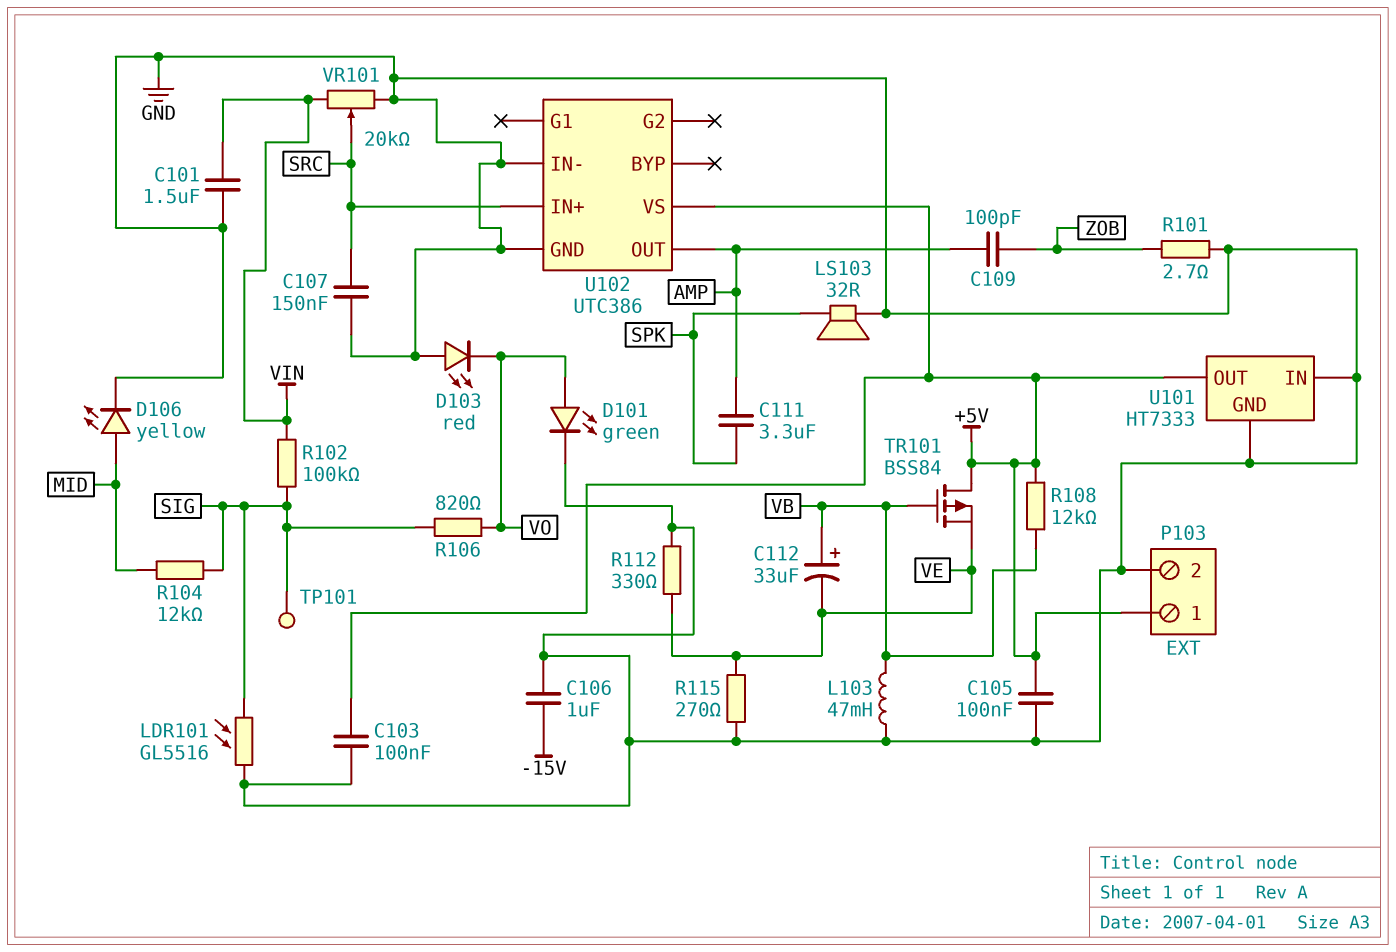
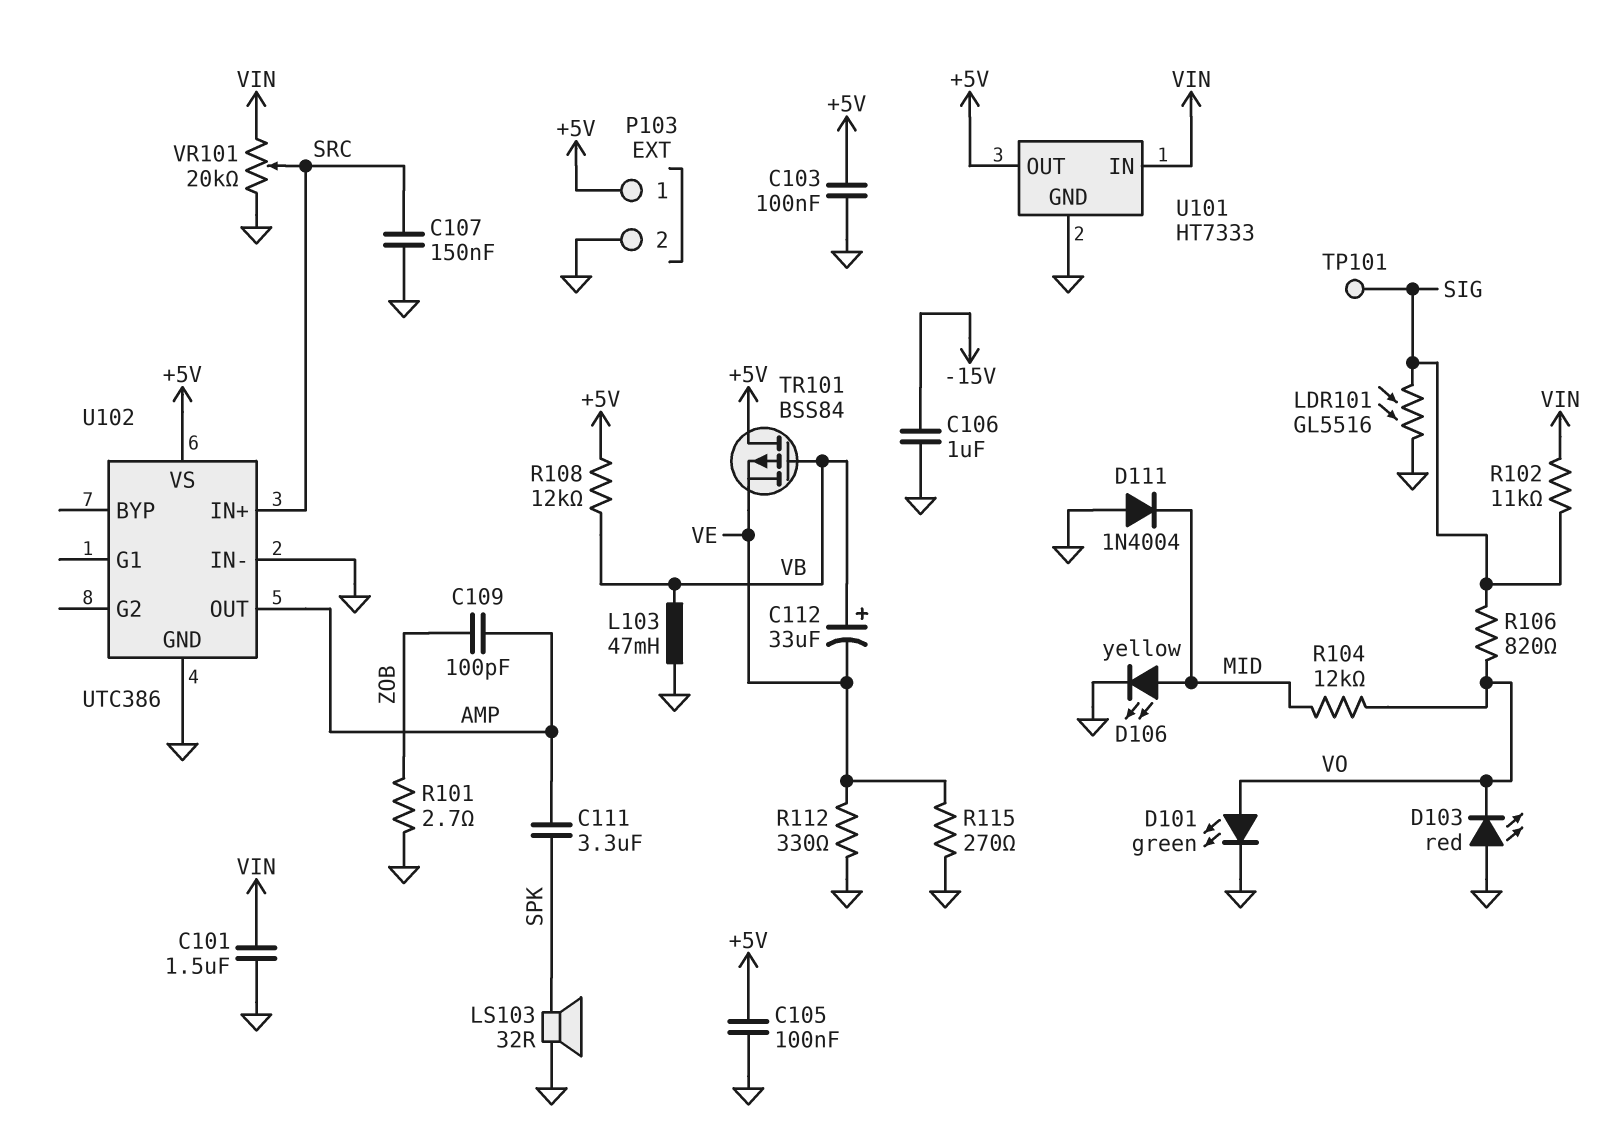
D111: none -> diode 1N4004 (A GND, K MID)
R102: 100k (SIG, VIN) -> 11k (SIG, VIN)
R104: 12k (MID, SIG) -> 12k (MID, VO)
U101 pin IN: GND -> VIN

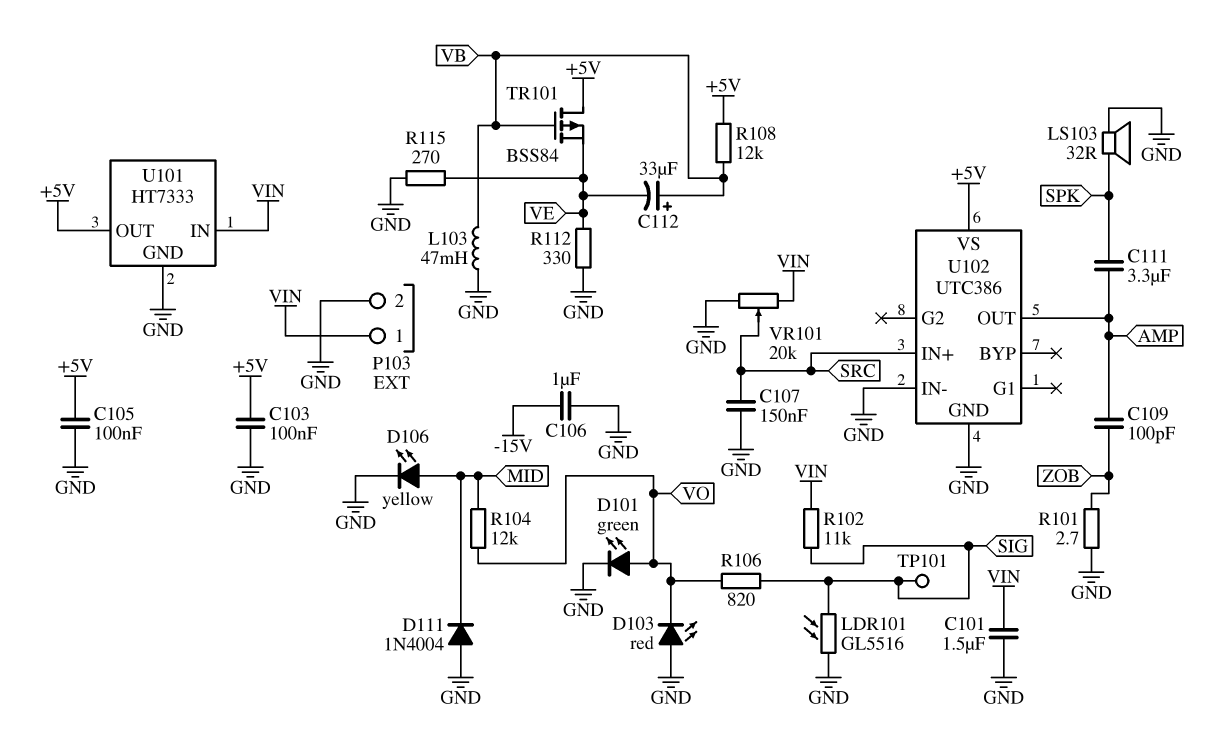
P103 pin 1: +5V -> VIN

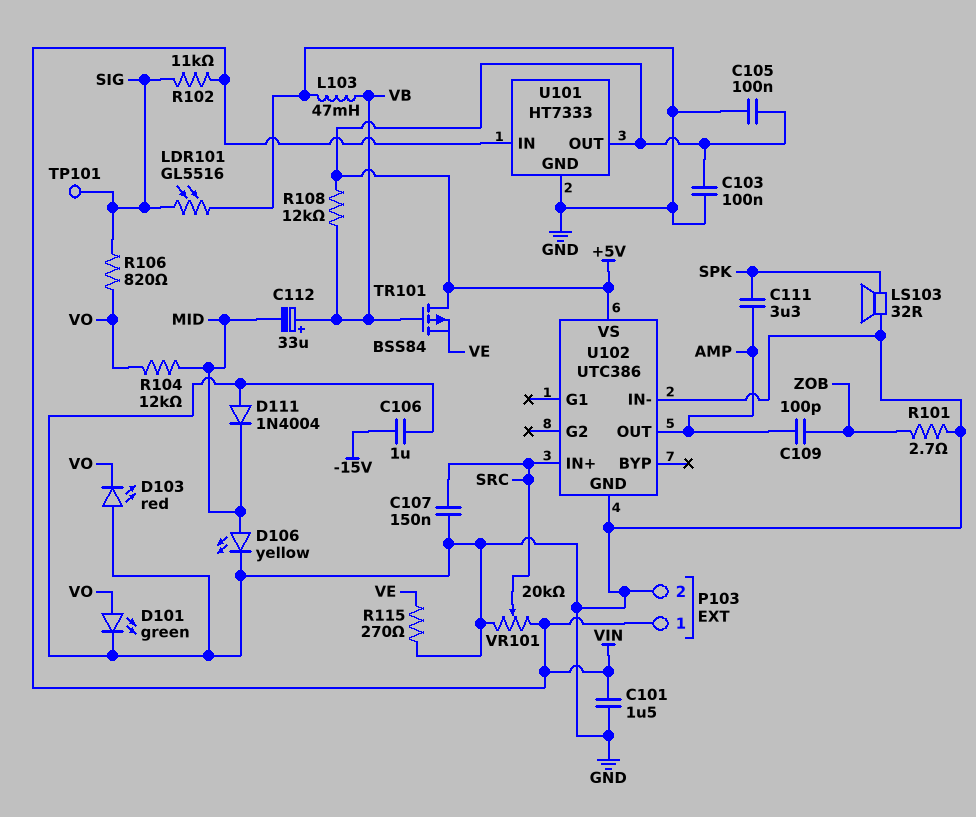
C112: 33uF (plus VB, minus VE) -> 33uF (plus VB, minus MID)
R112: 330 (GND, VE) -> none

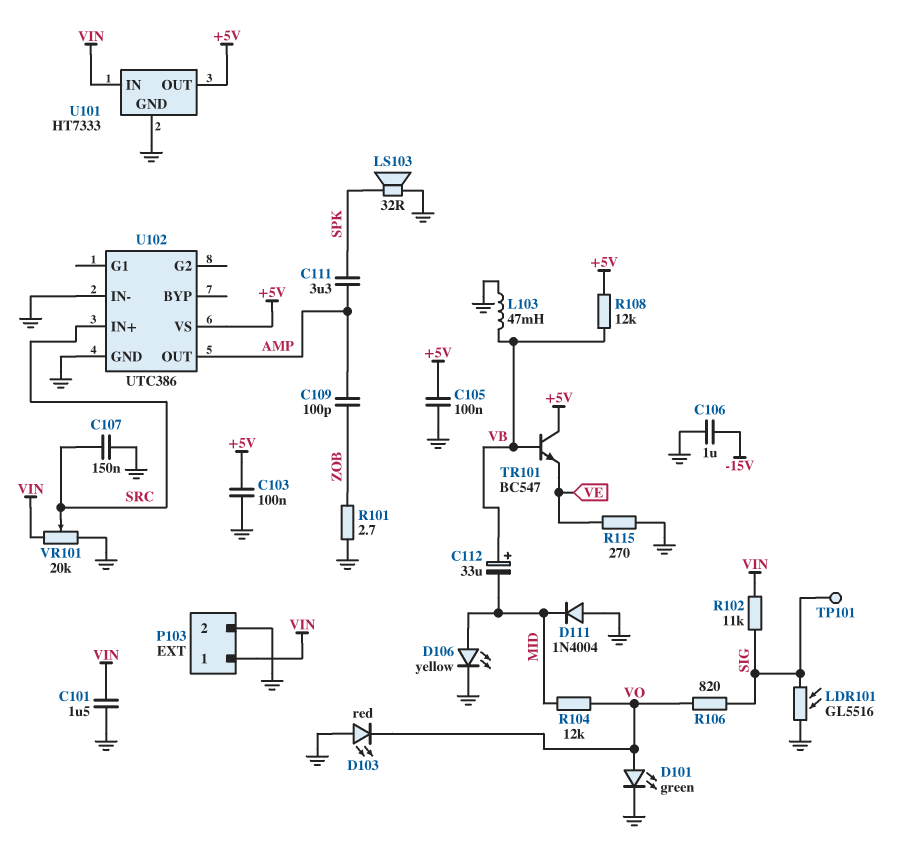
TR101: PMOS BSS84 (G VB, D +5V, S VE) -> NPN BC547 (B VB, C +5V, E VE)

